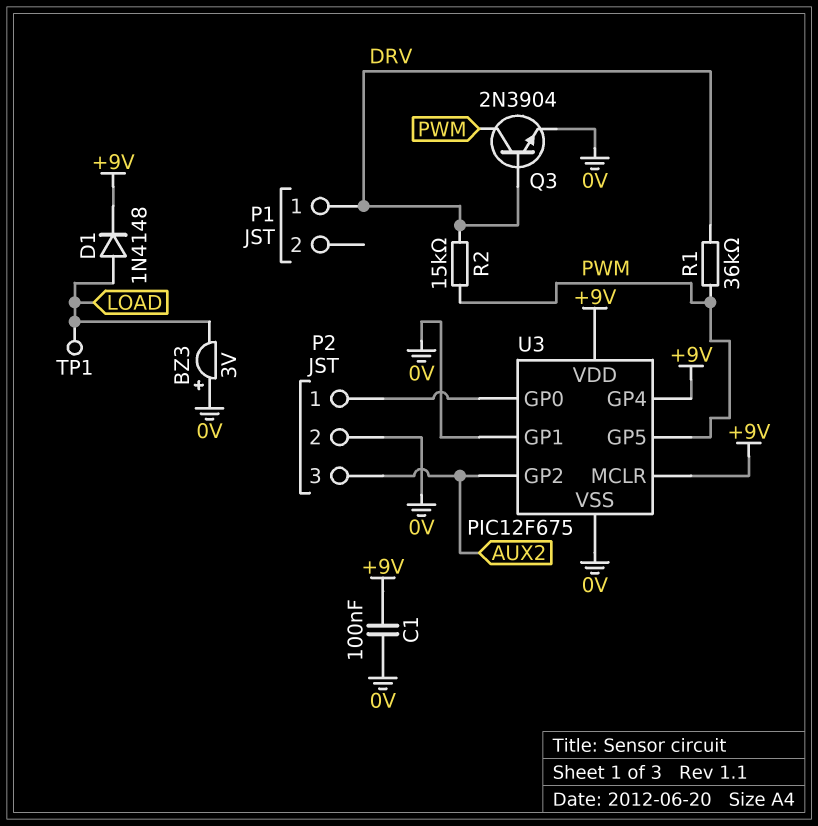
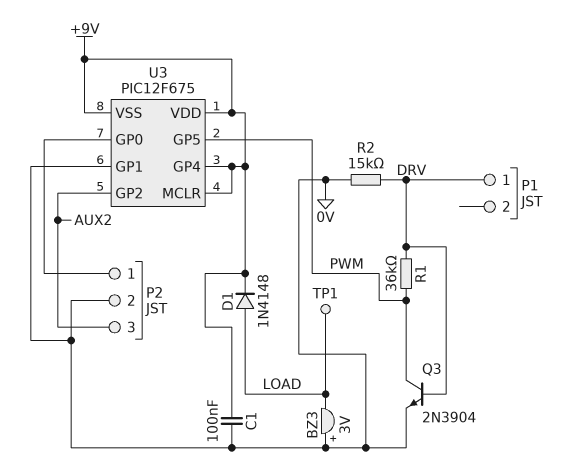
R2: 15k (DRV, PWM) -> 15k (0V, DRV)
U3 pin VSS: 0V -> +9V

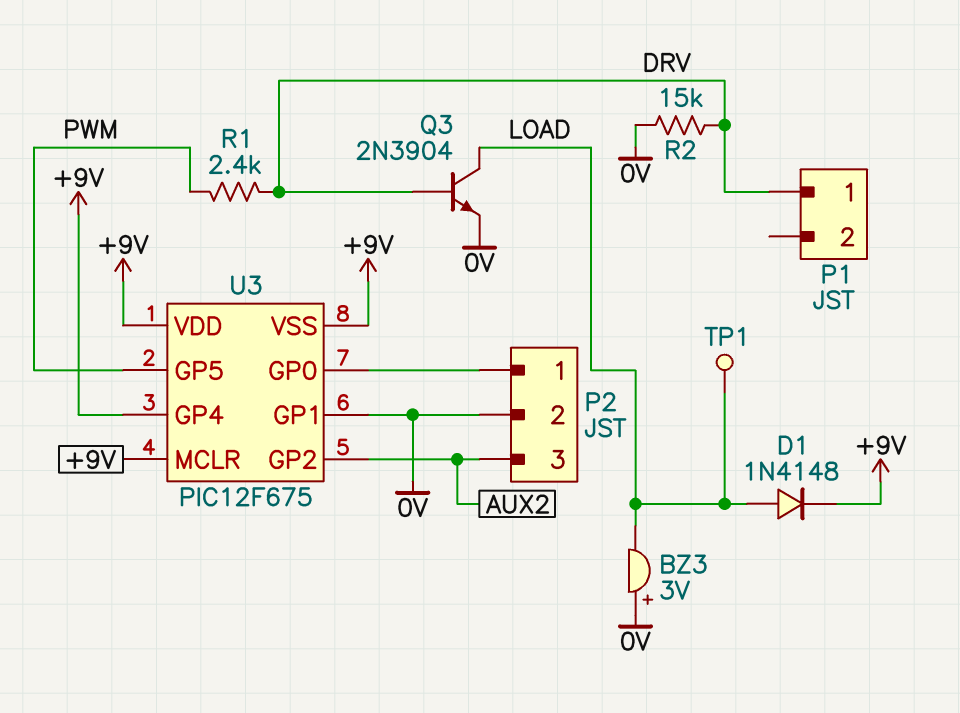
C1: 100nF (+9V, 0V) -> none
Q3: NPN 2N3904 (B DRV, C PWM, E 0V) -> NPN 2N3904 (B DRV, C LOAD, E 0V)
R1: 36k (DRV, PWM) -> 2.4k (DRV, PWM)

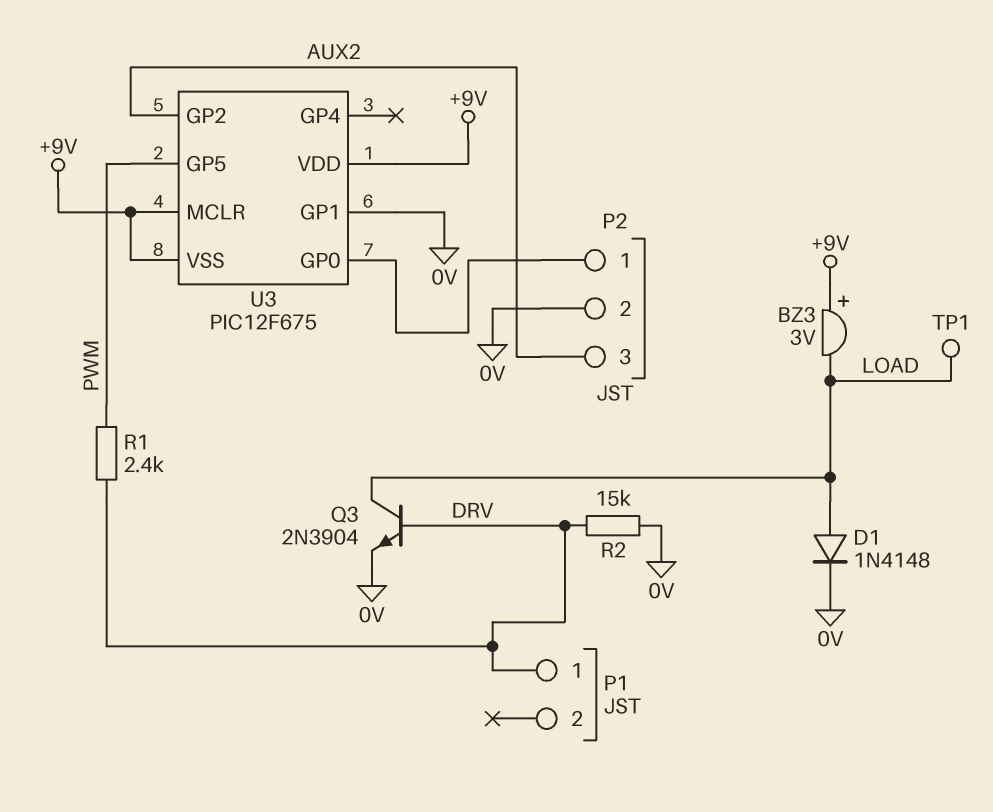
BZ3: buzzer 3V (plus 0V, minus LOAD) -> buzzer 3V (plus +9V, minus LOAD)
D1: diode 1N4148 (A LOAD, K +9V) -> diode 1N4148 (A LOAD, K 0V)
U3 pin GP4: +9V -> none

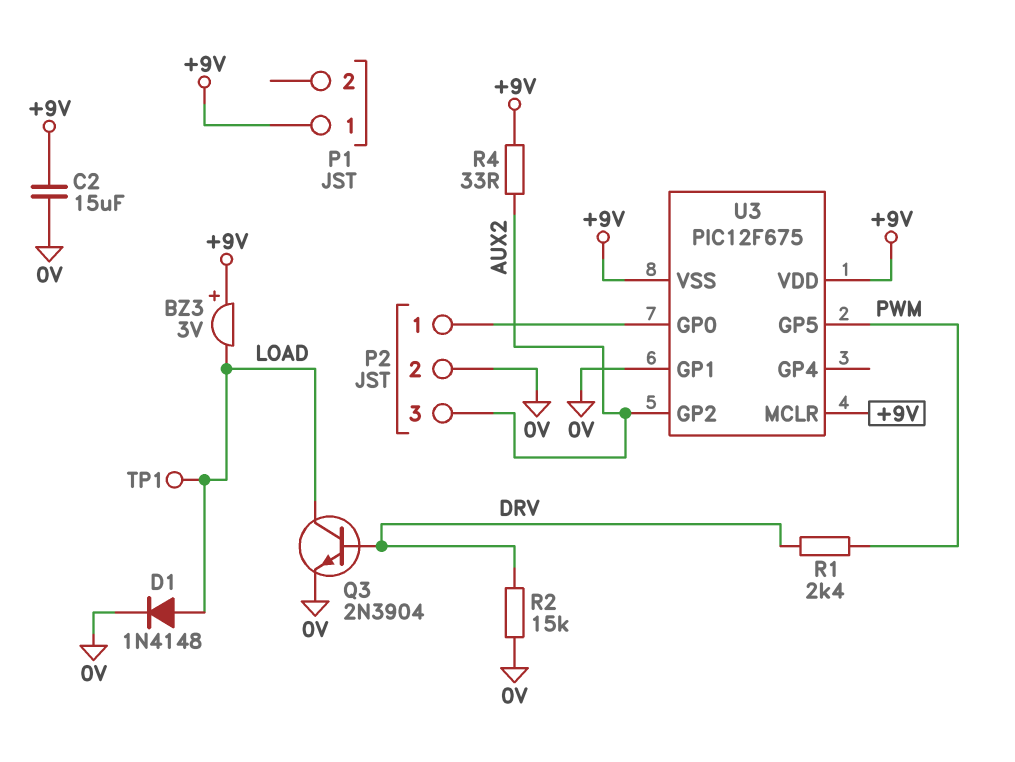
C2: none -> 15uF (+9V, 0V)
P1 pin 1: DRV -> +9V
R4: none -> 33 (+9V, AUX2)

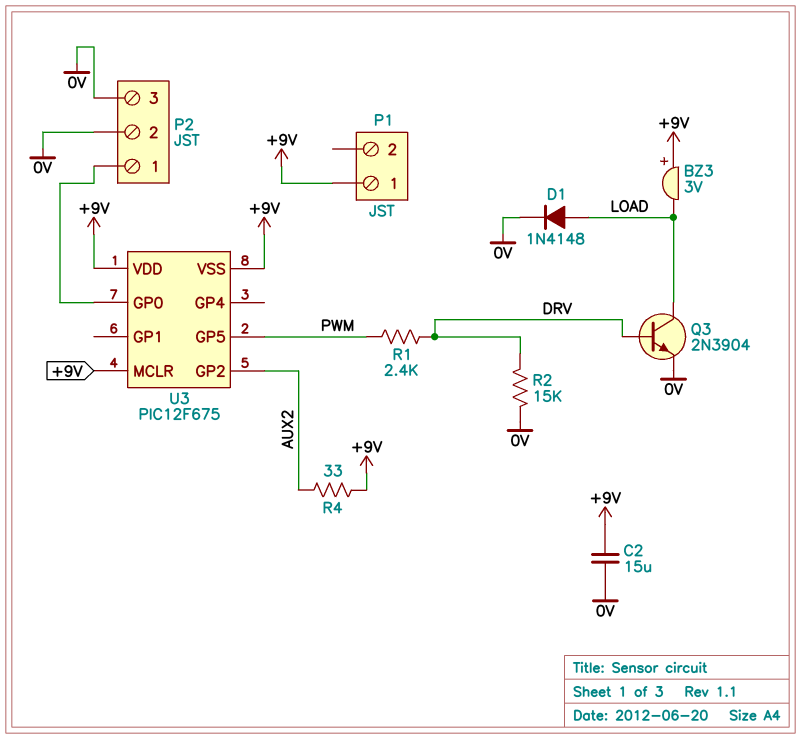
P2 pin 3: AUX2 -> 0V
TP1: test point (LOAD) -> none
U3 pin GP1: 0V -> none

